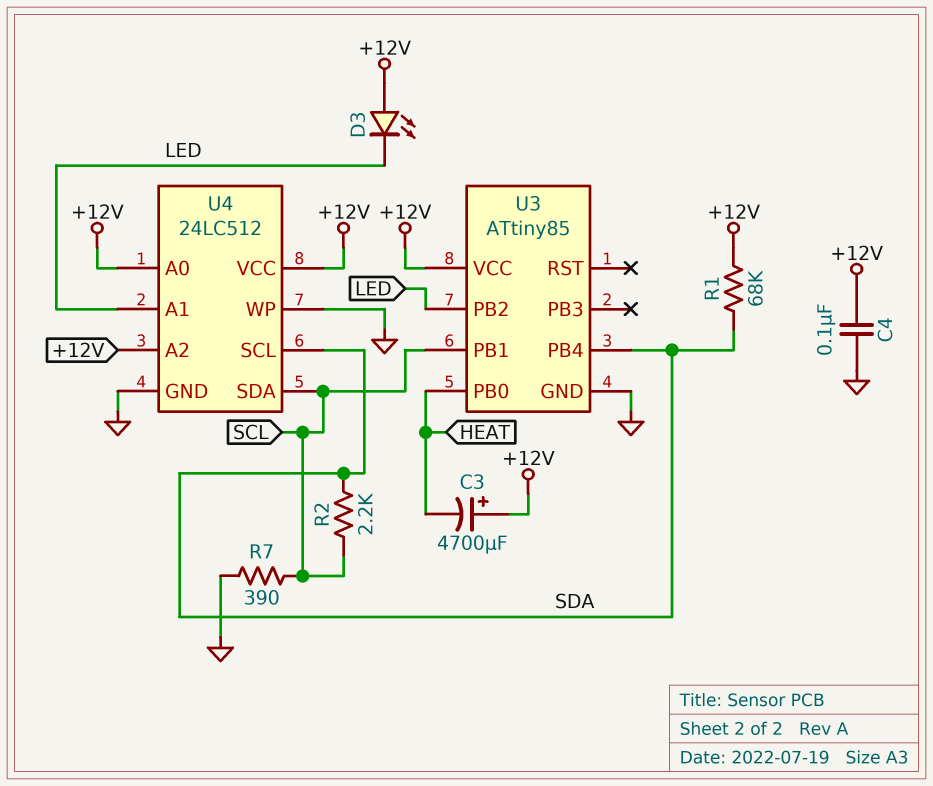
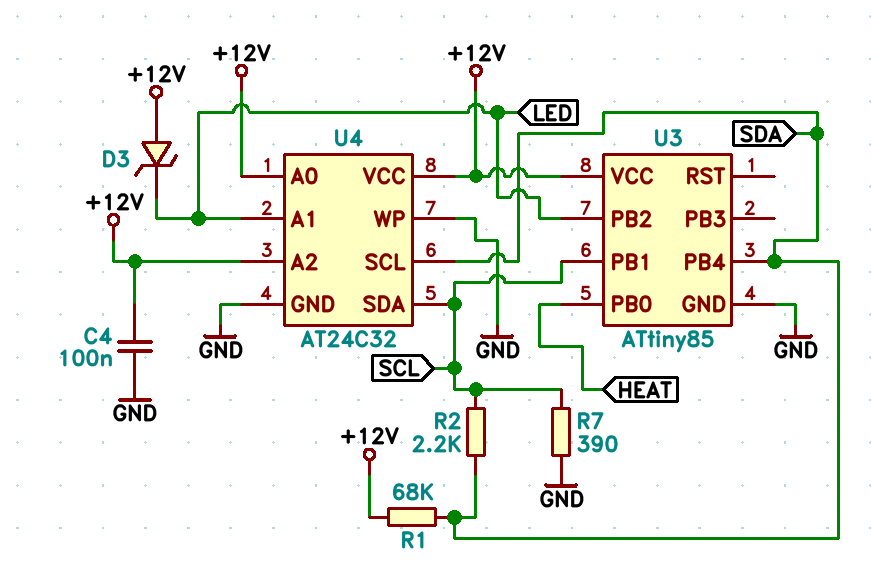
C3: 4700uF (plus +12V, minus HEAT) -> none
D3: LED (A +12V, K LED) -> zener (A +12V, K LED)
U4: 24LC512 -> AT24C32

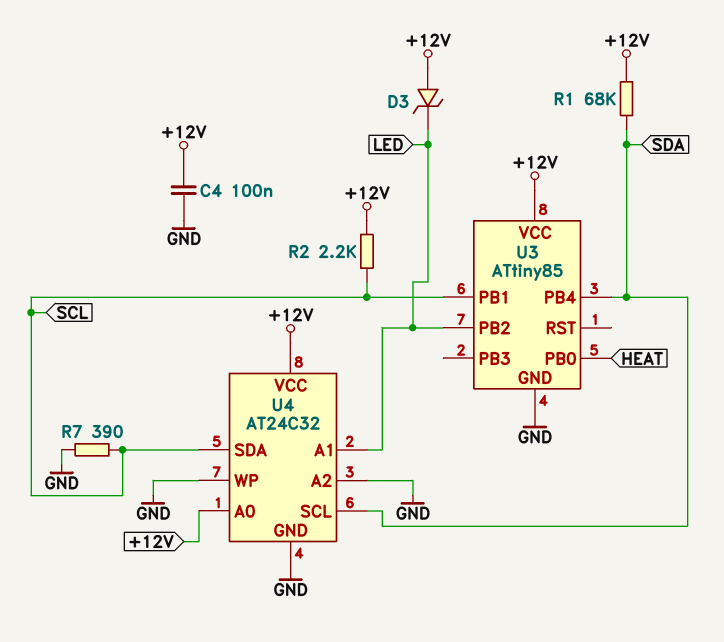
R2: 2.2k (SCL, SDA) -> 2.2k (+12V, SCL)
U4 pin A2: +12V -> GND

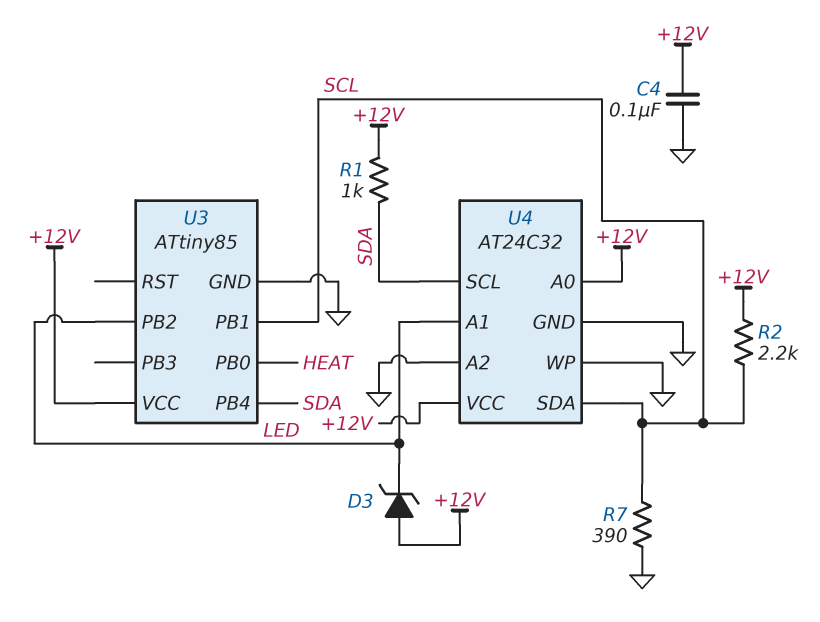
R1: 68k (+12V, SDA) -> 1k (+12V, SDA)

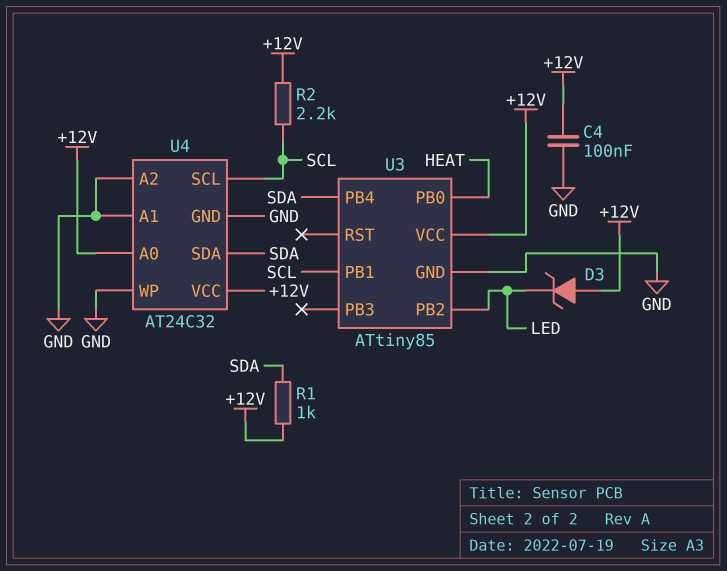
R7: 390 (GND, SCL) -> none
U4 pin A1: LED -> GND
U4 pin SCL: SDA -> SCL
U4 pin SDA: SCL -> SDA

